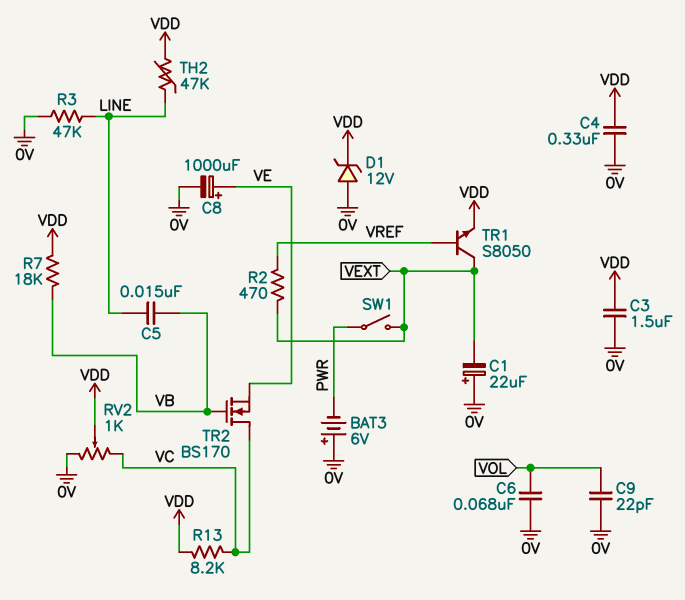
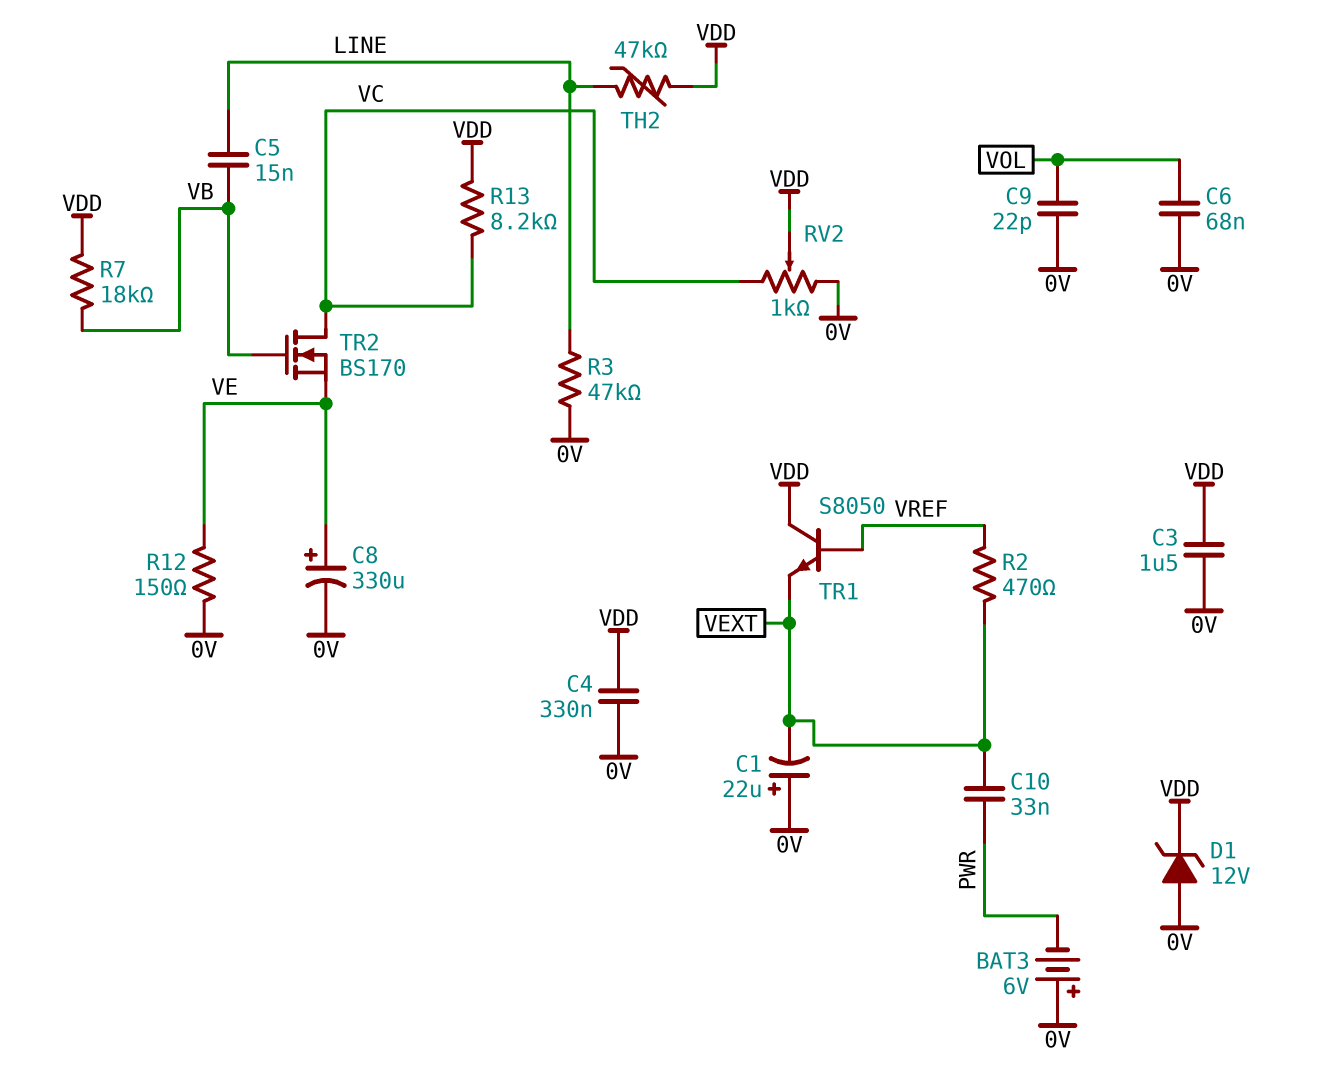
C8: 1000uF (plus VE, minus 0V) -> 330uF (plus VE, minus 0V)
C10: none -> 33nF (PWR, VEXT)
R12: none -> 150 (0V, VE)
SW1: switch (PWR, VEXT) -> none
TR1: NPN S8050 (B VREF, C VEXT, E VDD) -> NPN S8050 (B VREF, C VDD, E VEXT)

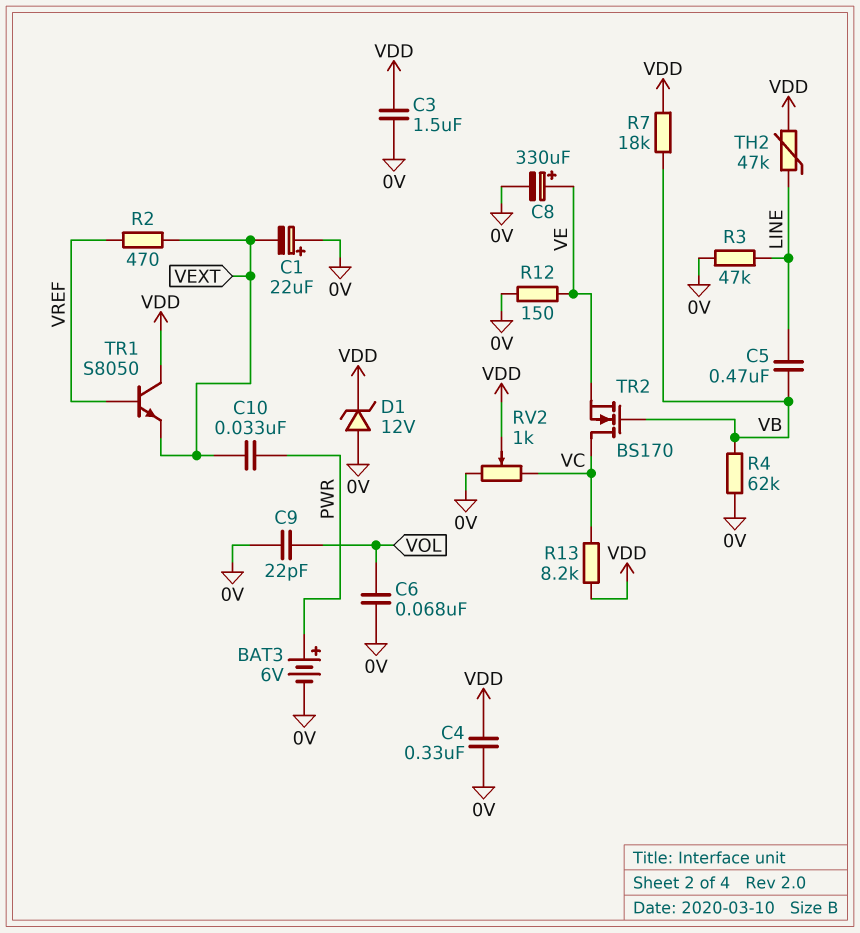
BAT3: 6V (plus 0V, minus PWR) -> 6V (plus PWR, minus 0V)
C5: 15nF (LINE, VB) -> 470nF (LINE, VB)
R4: none -> 62k (0V, VB)

